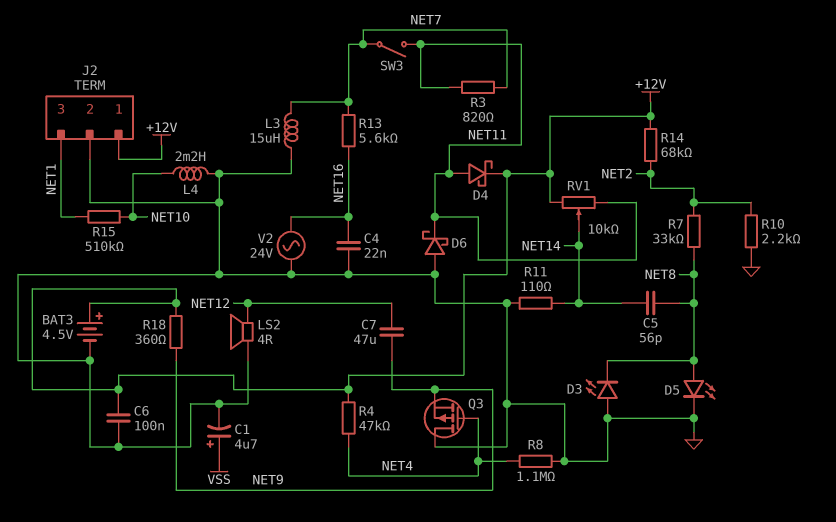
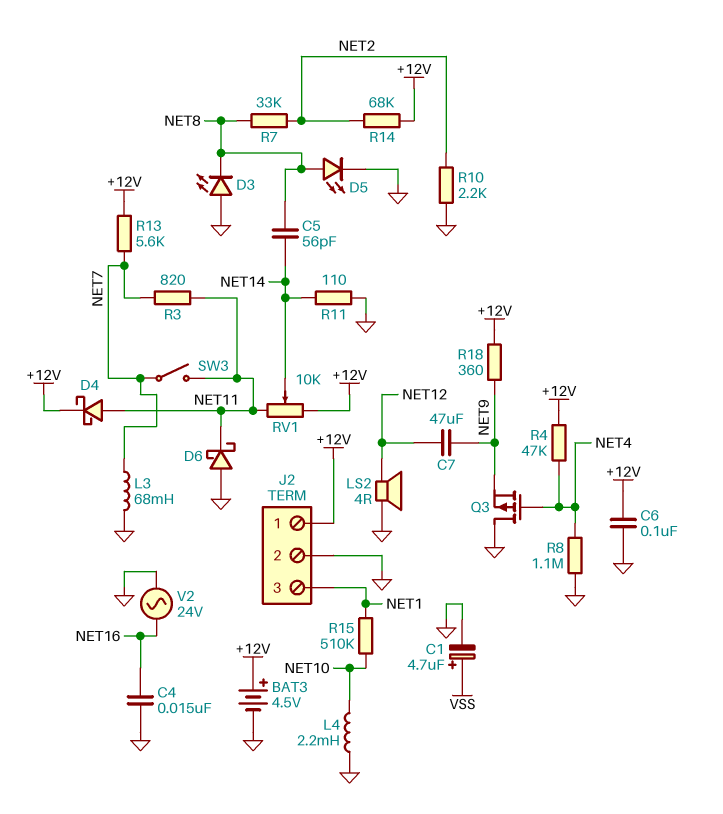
C4: 22nF (GND, NET16) -> 15nF (GND, NET16)
L3: 15uH (GND, NET7) -> 68mH (GND, NET7)
R13: 5.6k (NET7, NET16) -> 5.6k (+12V, NET7)

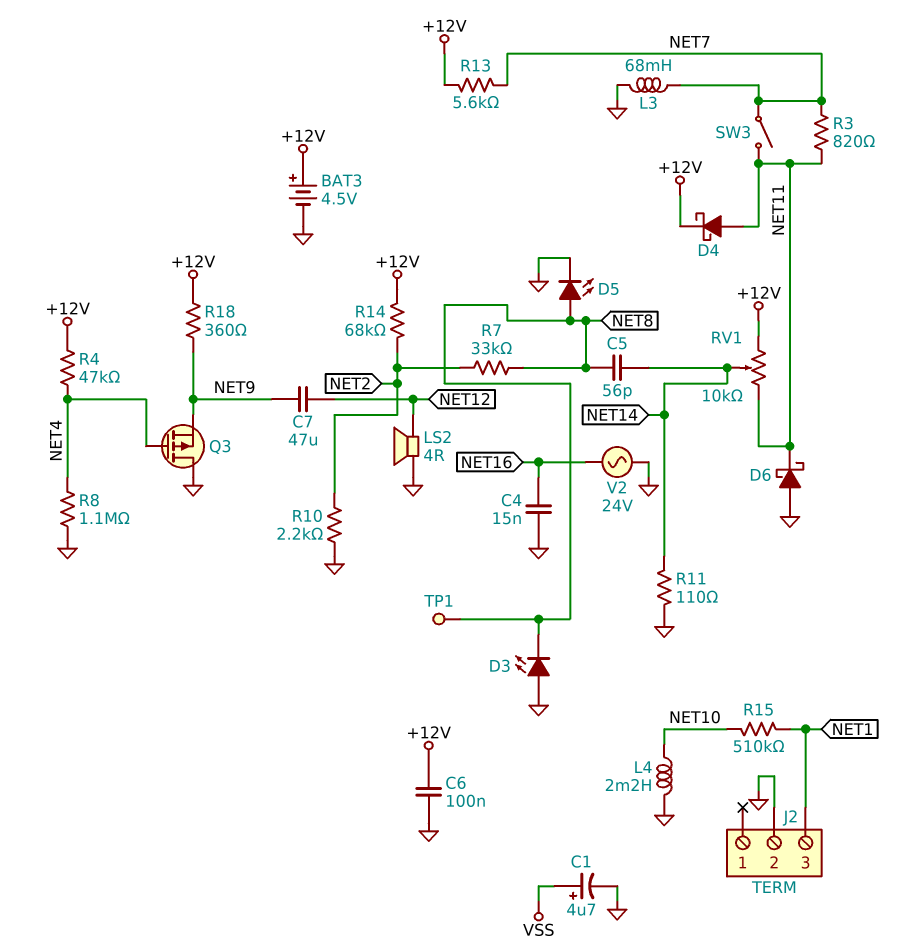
J2 pin 1: +12V -> none
TP1: none -> test point (NET8)

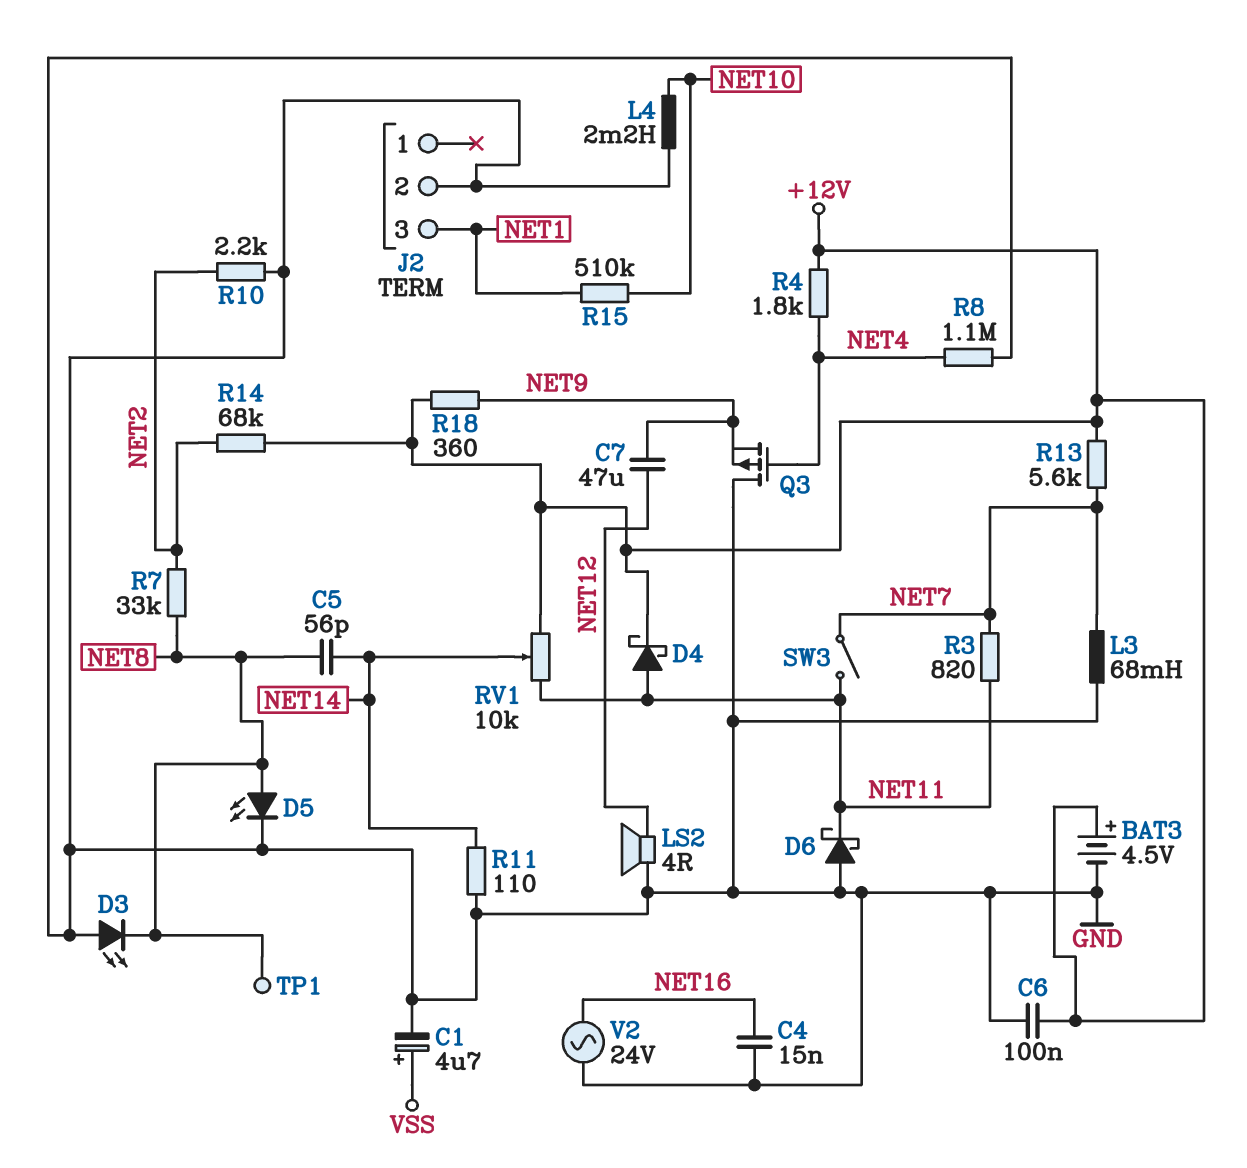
R4: 47k (+12V, NET4) -> 1.8k (+12V, NET4)

